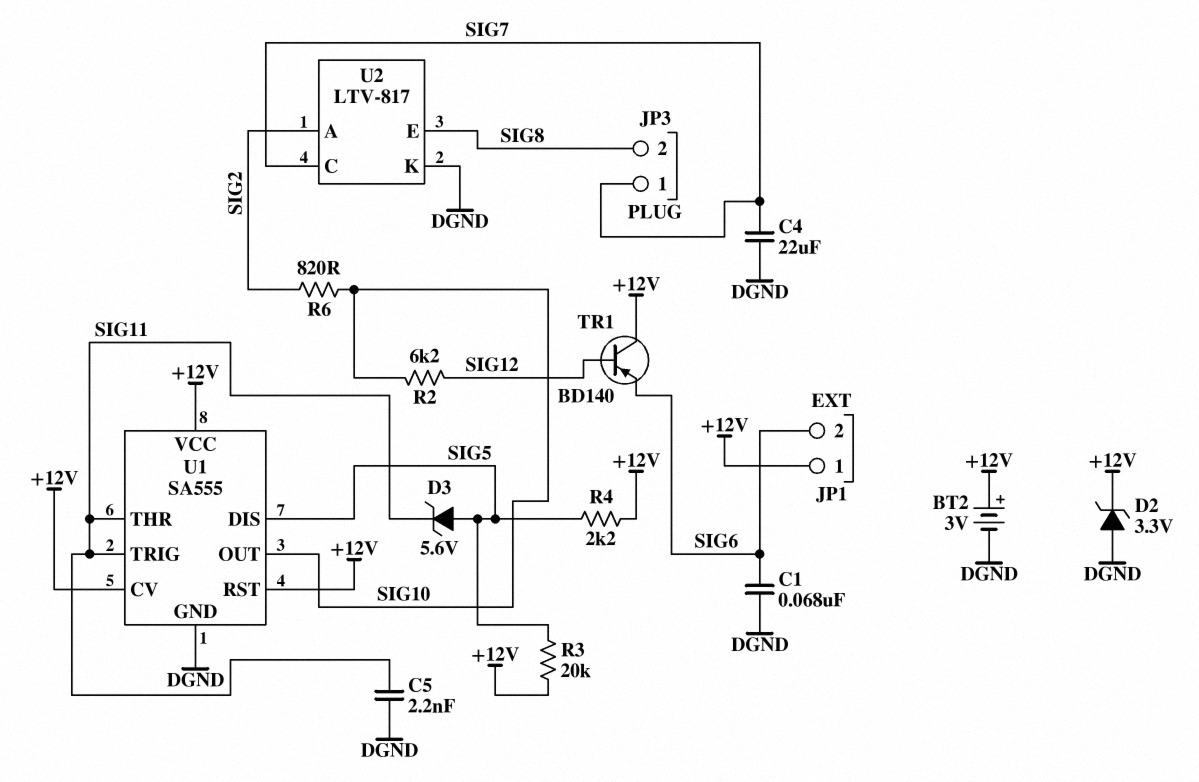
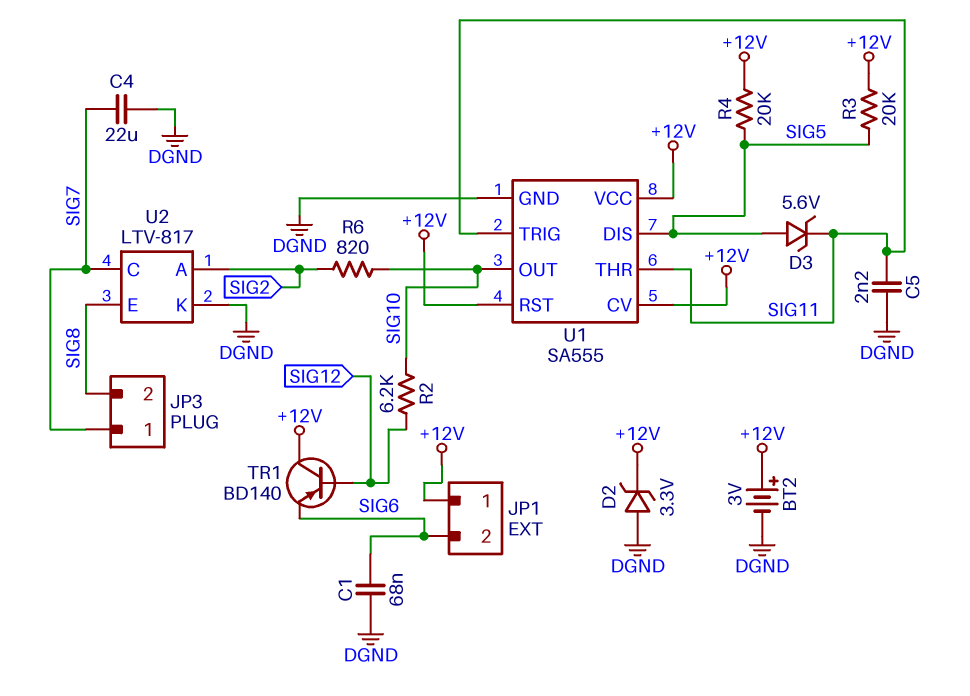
R4: 2.2k (+12V, SIG5) -> 20k (+12V, SIG5)

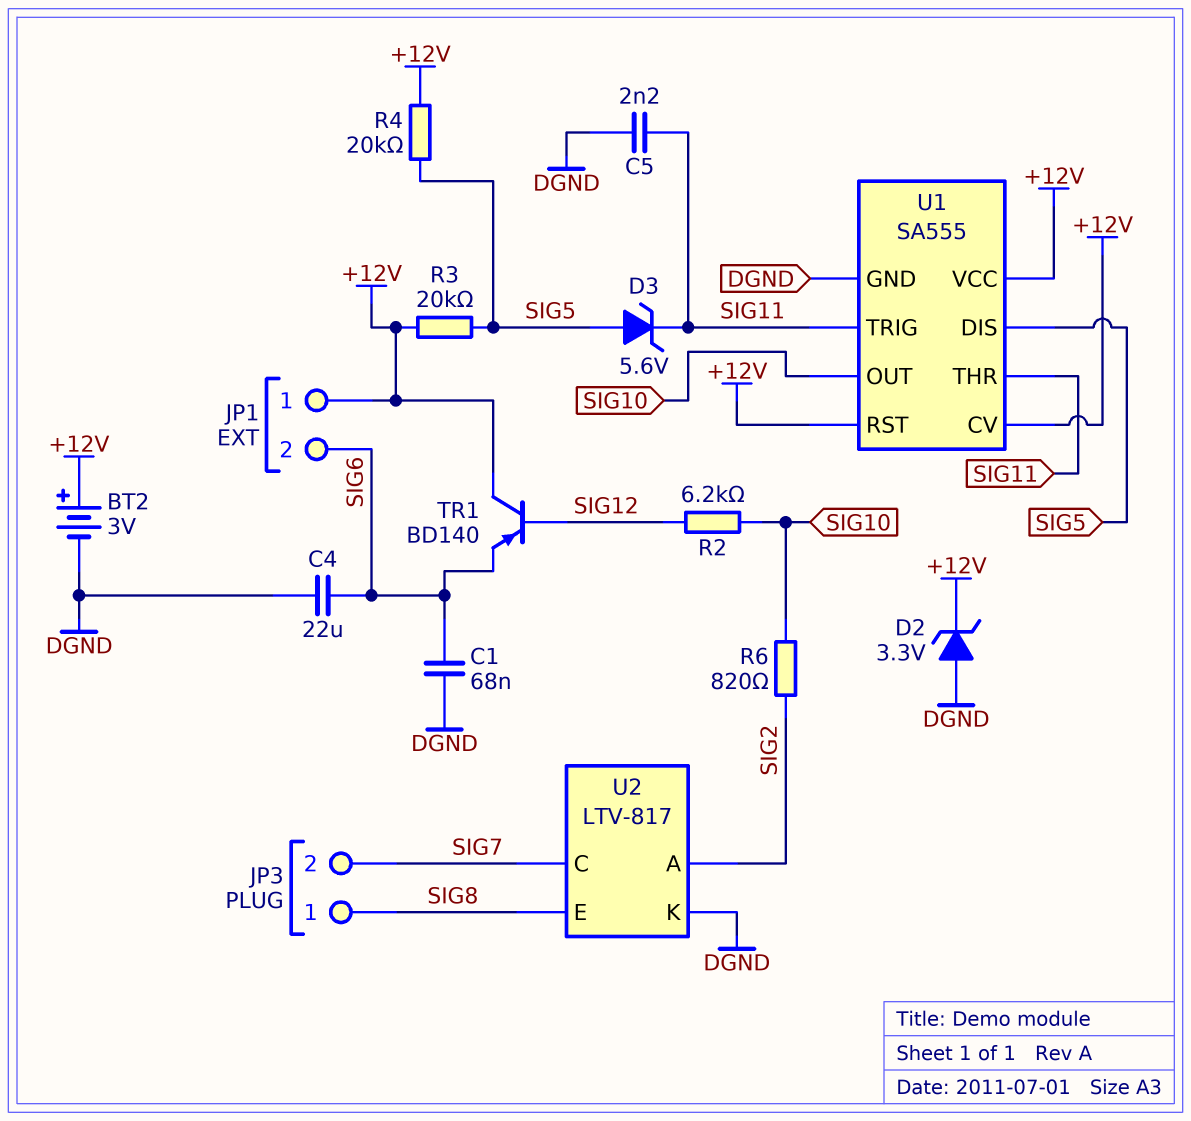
C4: 22uF (DGND, SIG7) -> 22uF (DGND, SIG6)
JP3 pin 1: SIG7 -> SIG8
JP3 pin 2: SIG8 -> SIG7

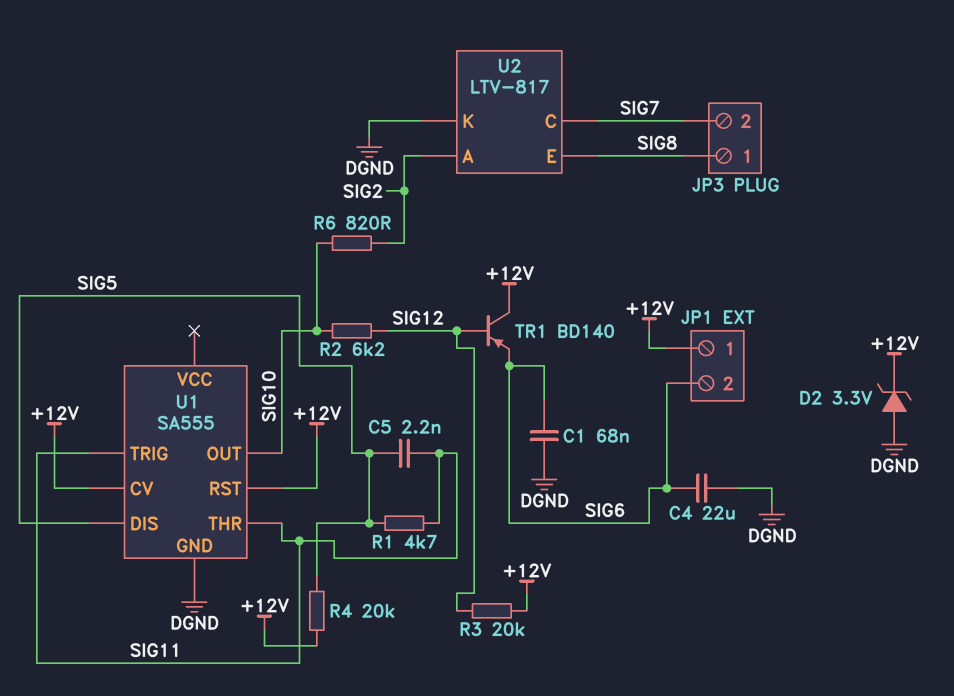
BT2: 3V (plus +12V, minus DGND) -> none
C5: 2.2nF (DGND, SIG11) -> 2.2nF (SIG5, SIG11)
D3: zener 5.6V (A SIG5, K SIG11) -> none
R1: none -> 4.7k (SIG5, SIG11)
R3: 20k (+12V, SIG5) -> 20k (+12V, SIG12)
U1 pin VCC: +12V -> none

